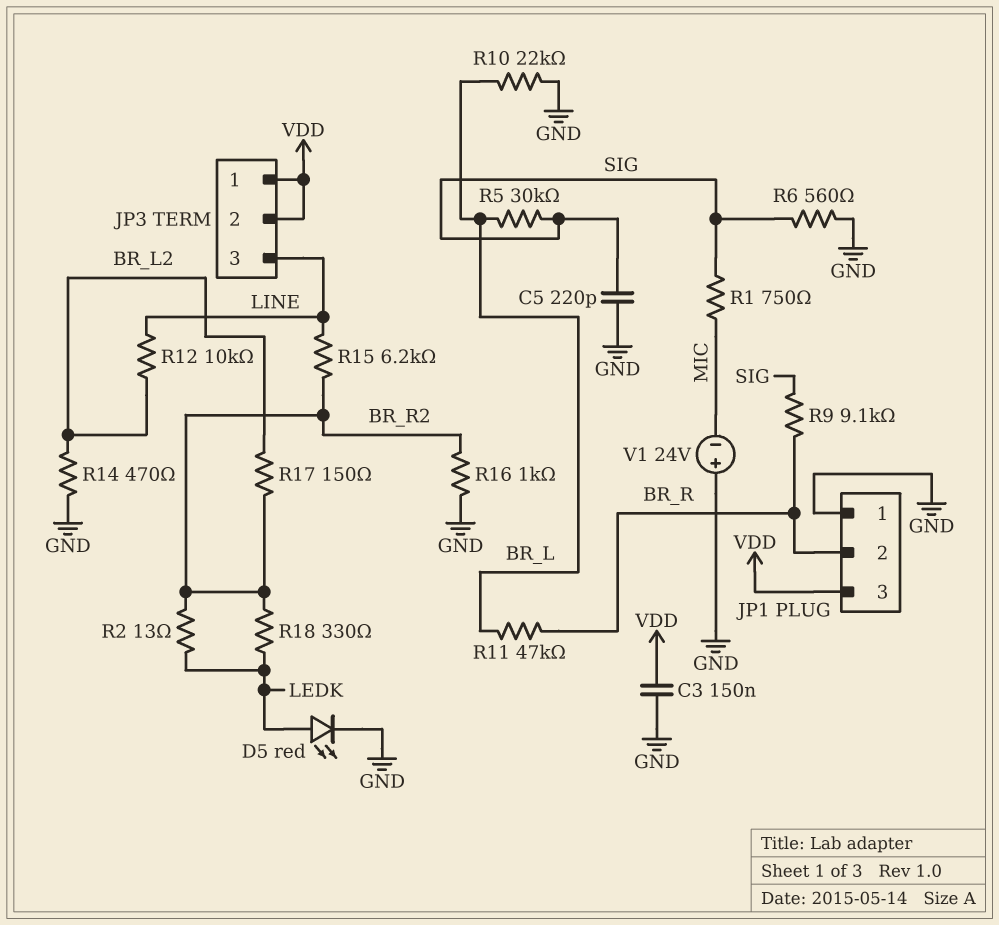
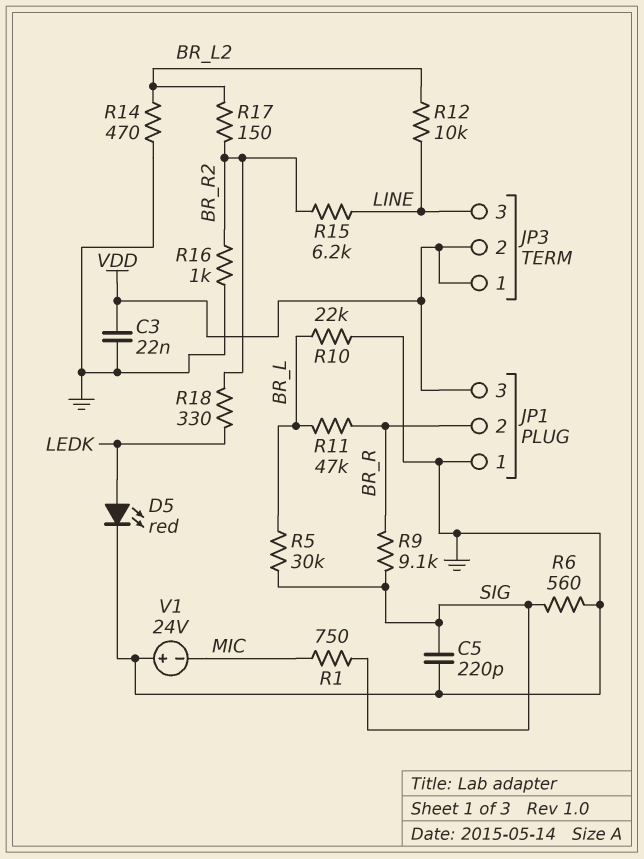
C3: 150nF (GND, VDD) -> 22nF (GND, VDD)
R2: 13 (BR_R2, LEDK) -> none

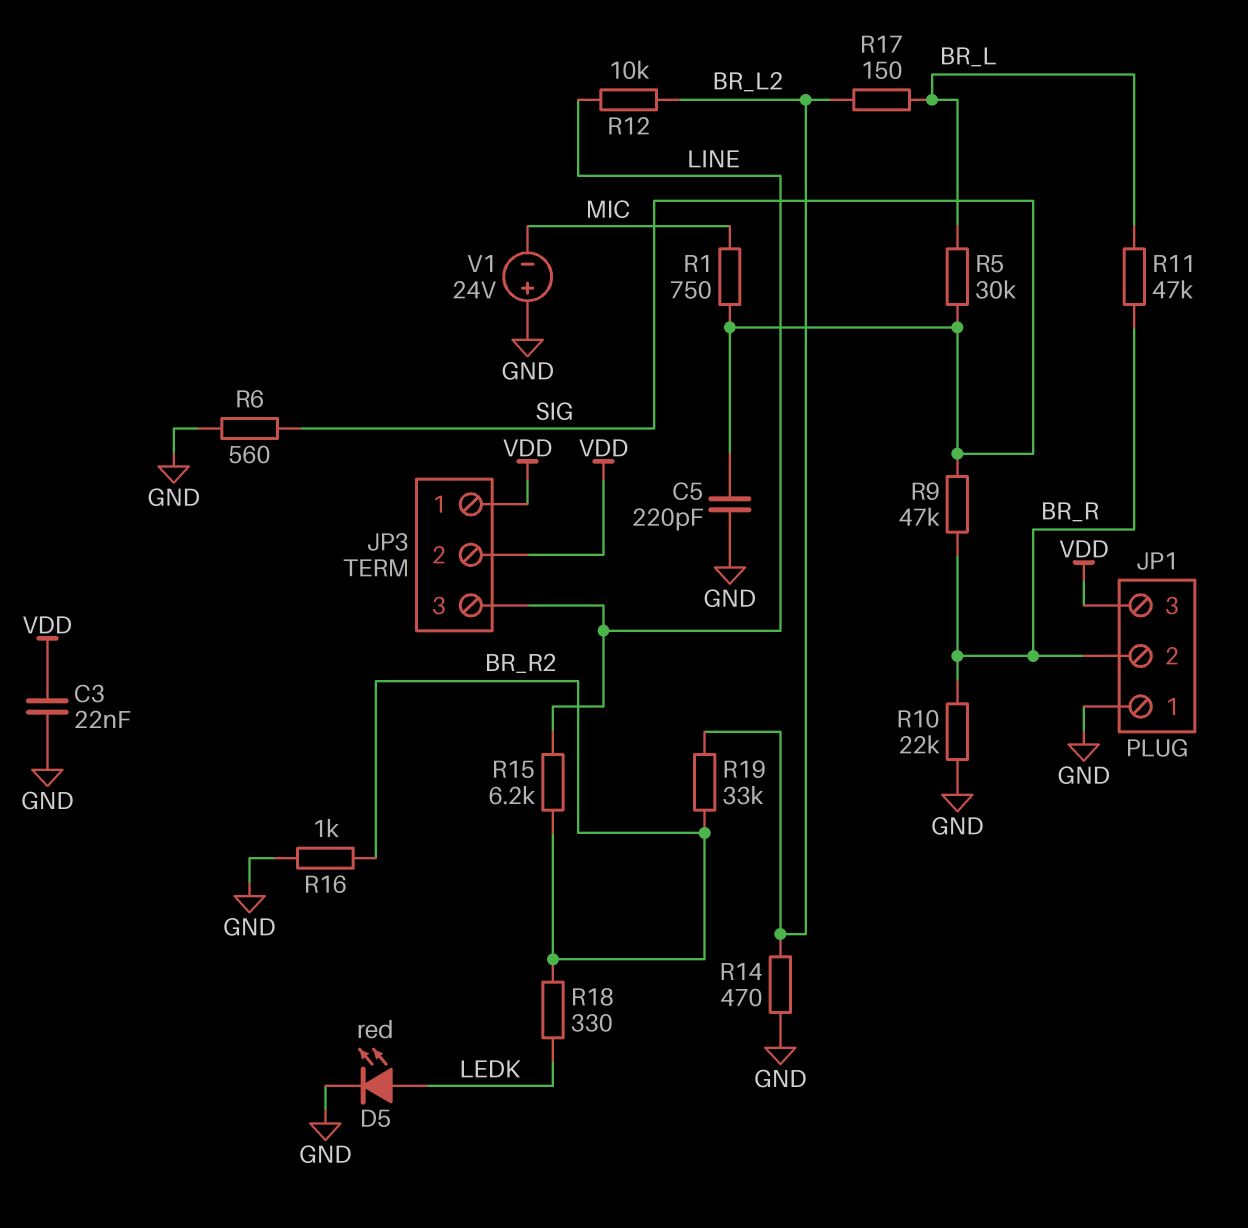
R9: 9.1k (BR_R, SIG) -> 47k (BR_R, SIG)
R10: 22k (BR_L, GND) -> 22k (BR_R, GND)
R17: 150 (BR_L2, BR_R2) -> 150 (BR_L, BR_L2)
R19: none -> 33k (BR_L2, BR_R2)

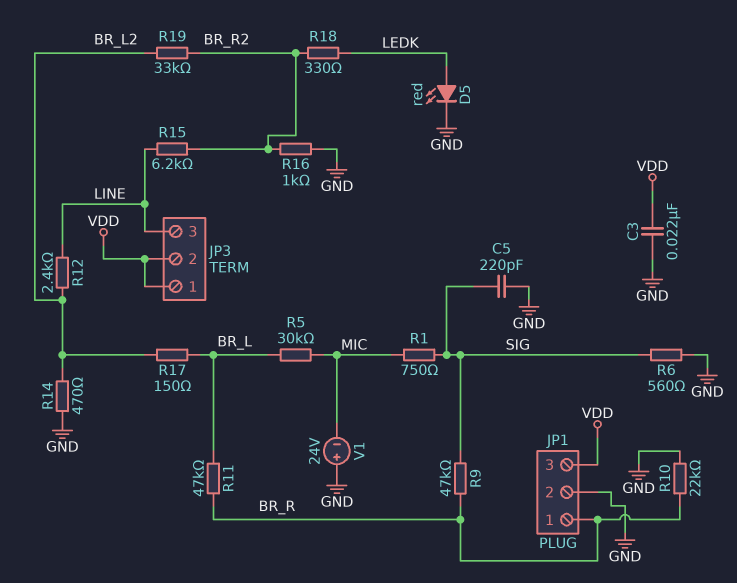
JP1 pin 1: GND -> BR_R
JP1 pin 2: BR_R -> GND
R5: 30k (BR_L, SIG) -> 30k (BR_L, MIC)
R12: 10k (BR_L2, LINE) -> 2.4k (BR_L2, LINE)

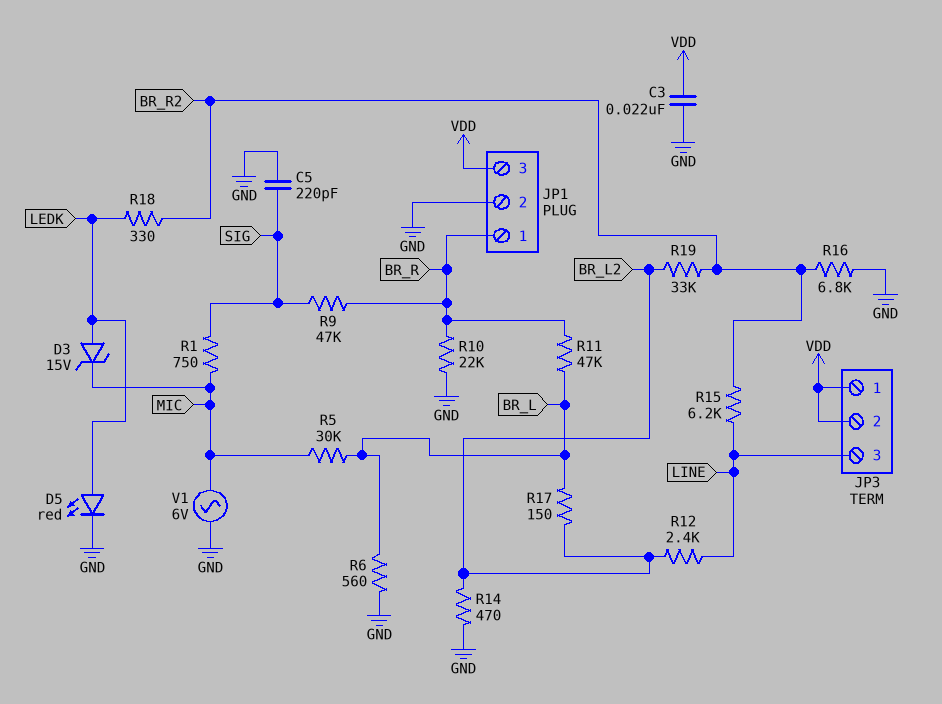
D3: none -> zener 15V (A LEDK, K MIC)
R6: 560 (GND, SIG) -> 560 (BR_L, GND)
R16: 1k (BR_R2, GND) -> 6.8k (BR_R2, GND)
V1: 24V (plus GND, minus MIC) -> AC 6V (GND, MIC)

